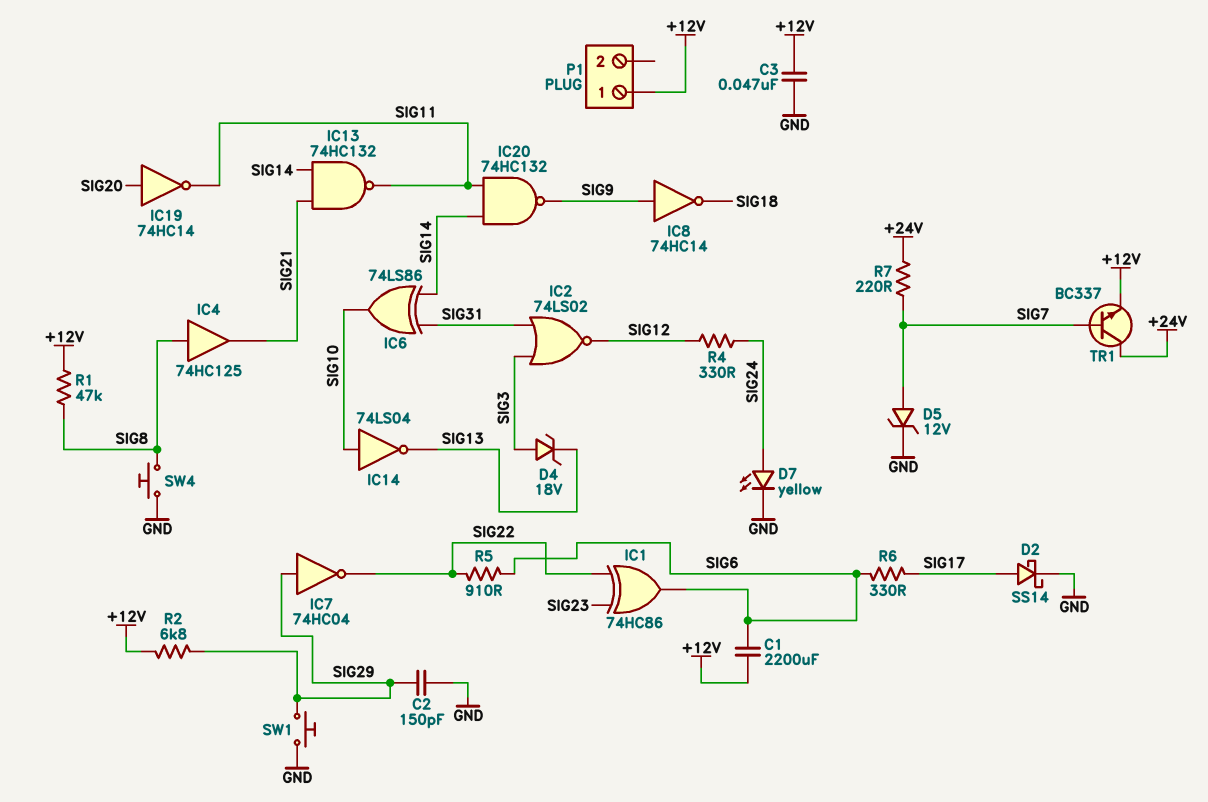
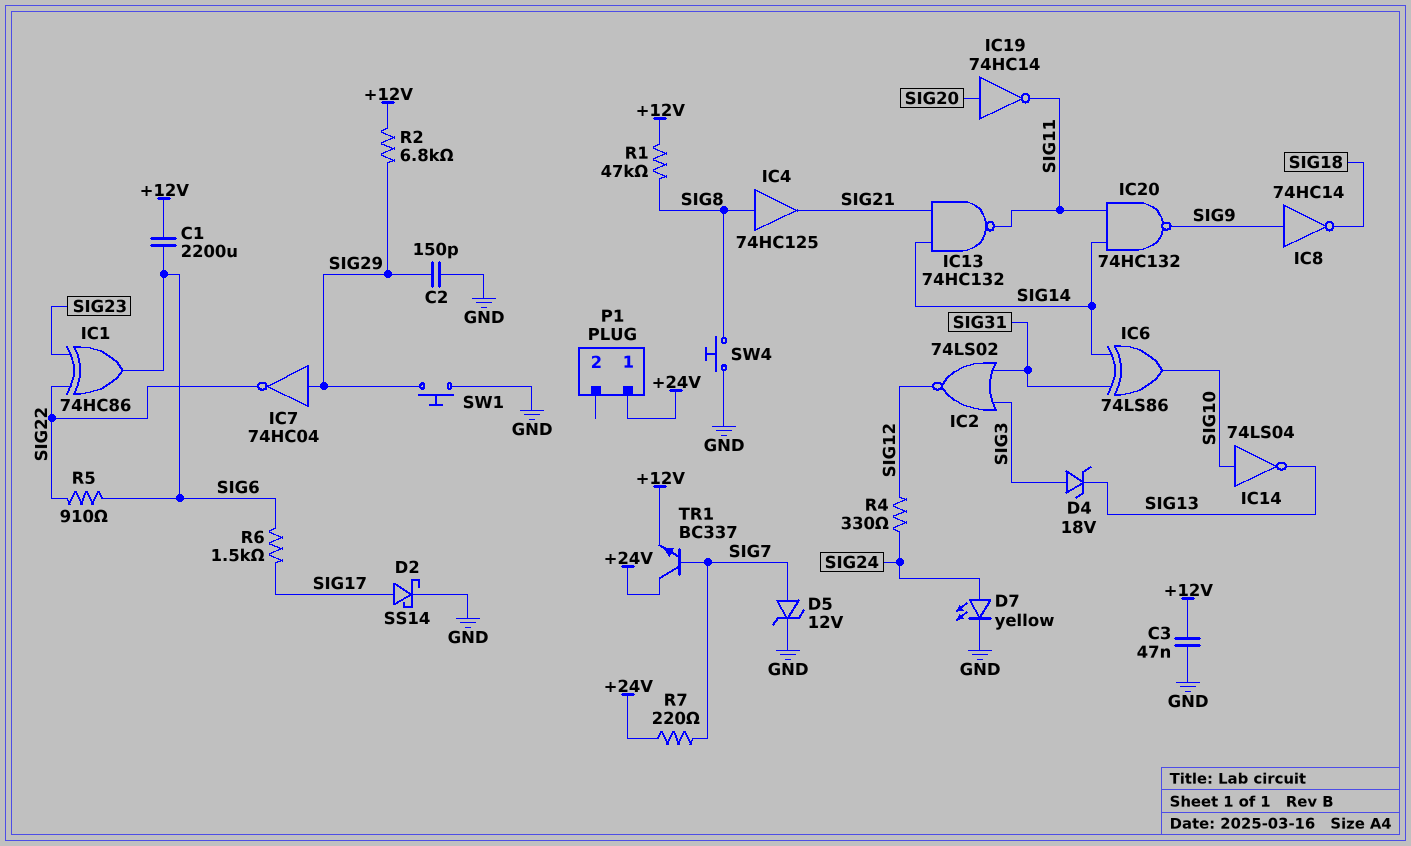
P1 pin 1: +12V -> +24V
R6: 330 (SIG6, SIG17) -> 1.5k (SIG6, SIG17)

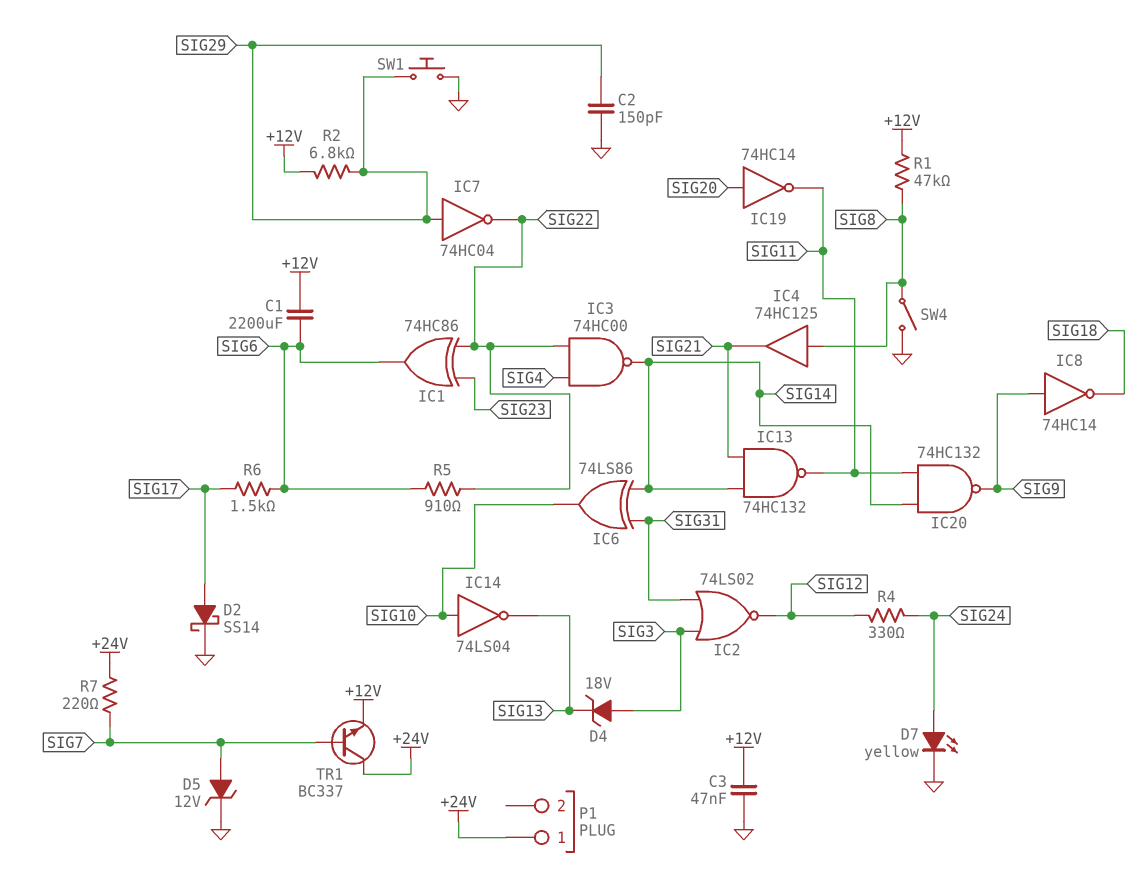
IC3: none -> NAND 74HC00 (in SIG4, in SIG22, out SIG14)
SW4: button (GND, SIG8) -> switch (GND, SIG8)

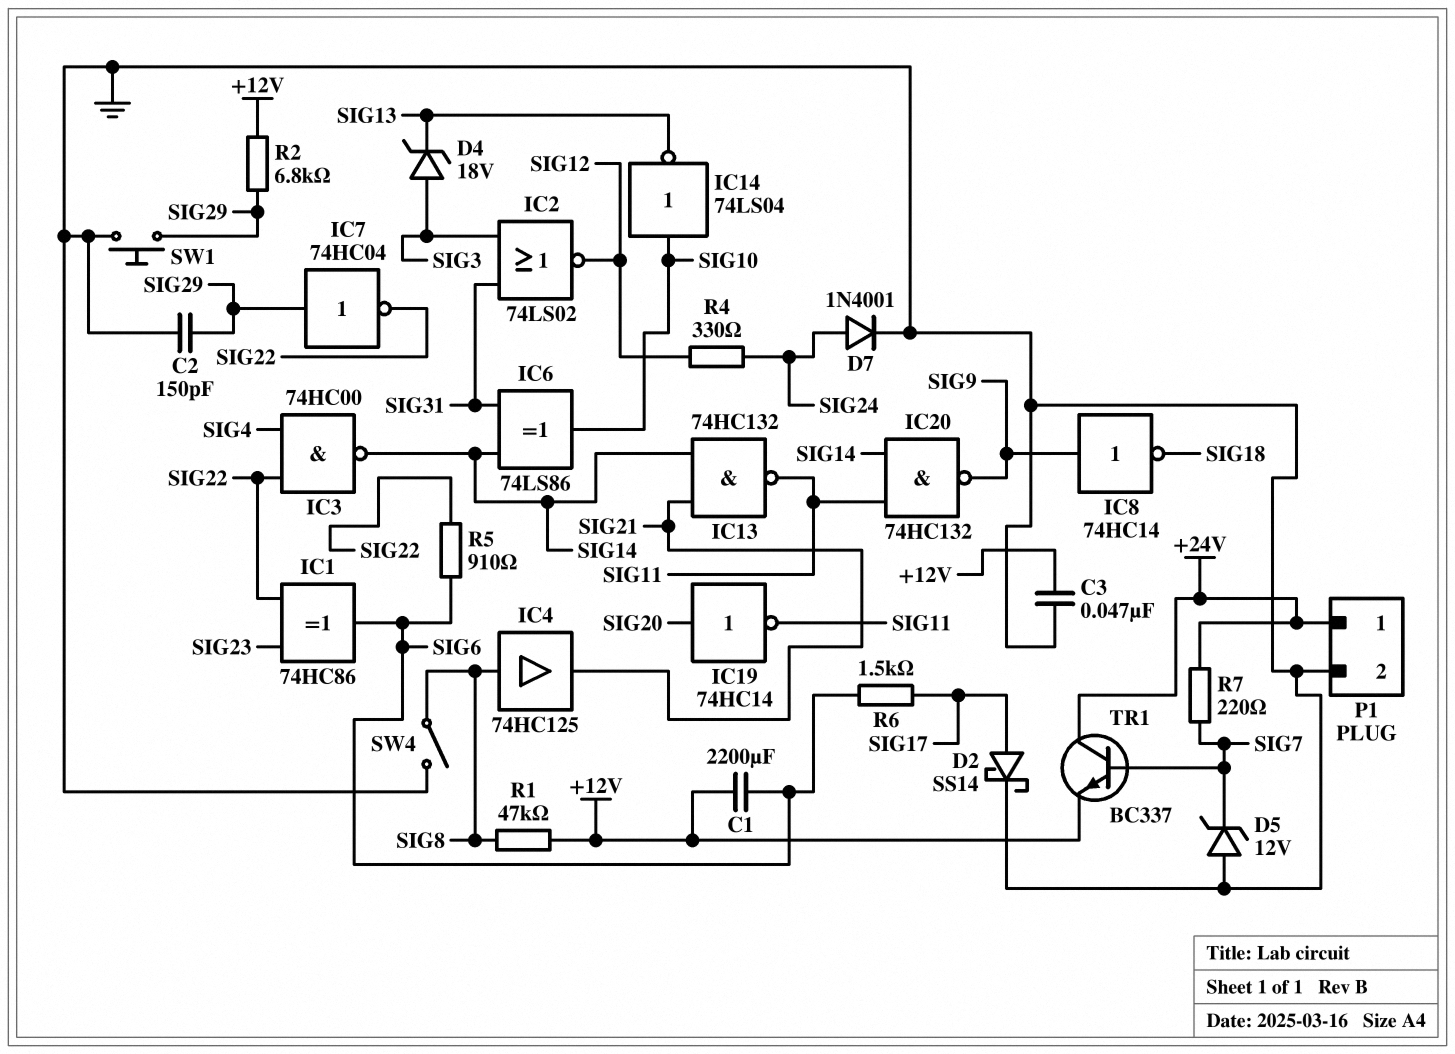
D5: zener 12V (A SIG7, K GND) -> zener 12V (A GND, K SIG7)
D7: LED yellow (A SIG24, K GND) -> diode 1N4001 (A SIG24, K GND)
P1 pin 2: none -> GND

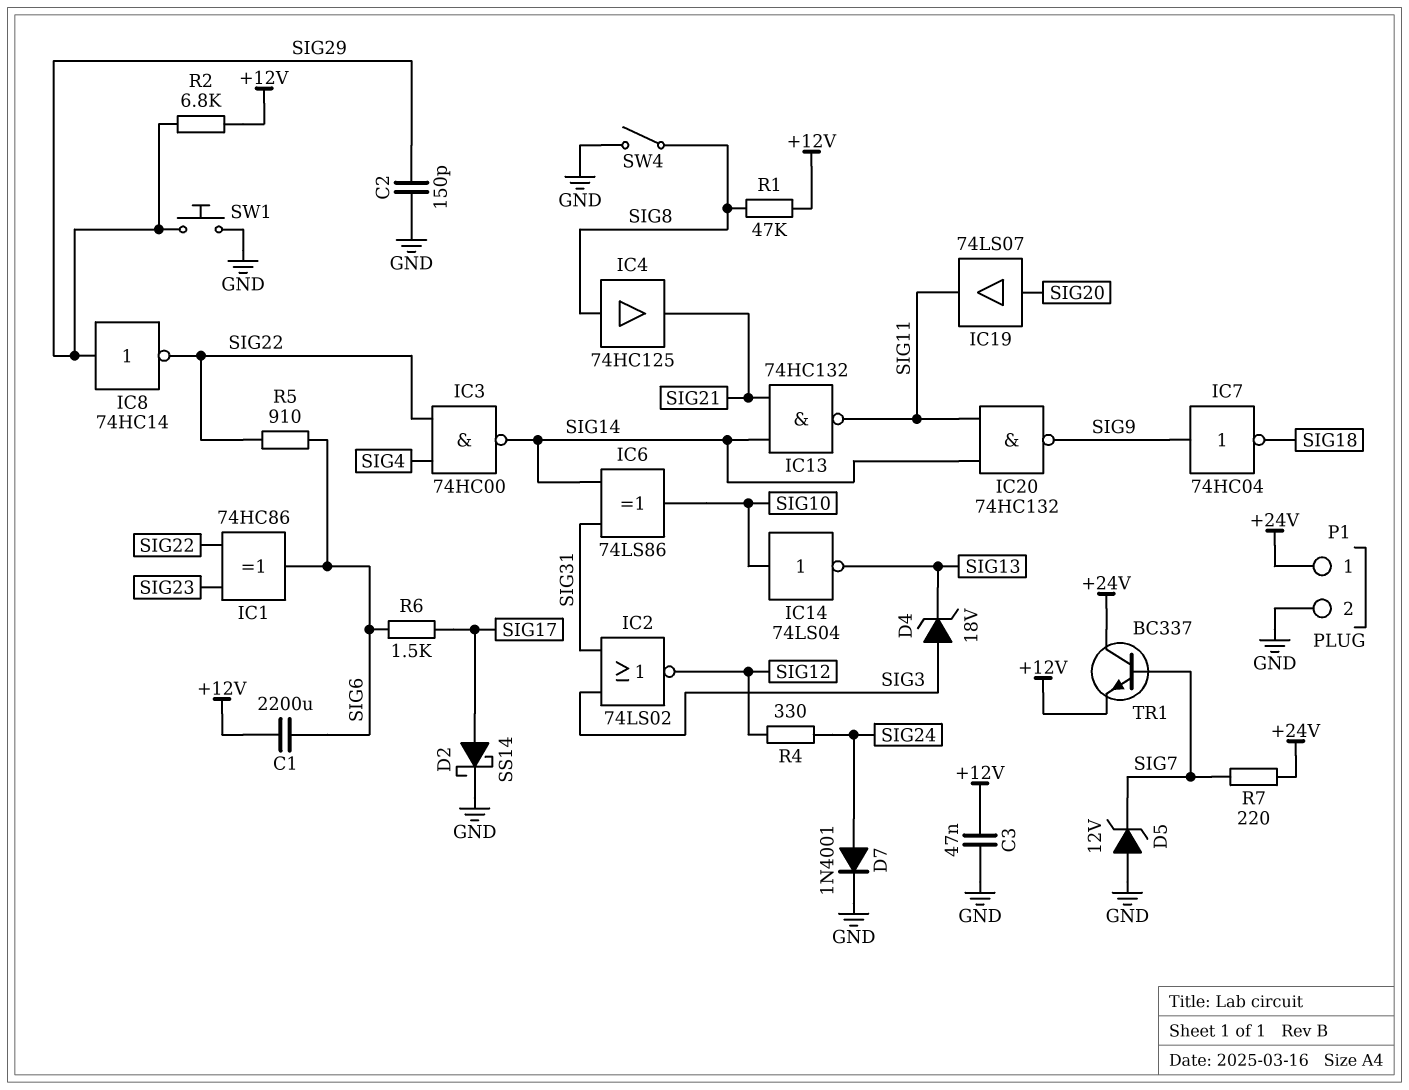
IC7: NOT 74HC04 (in SIG29, out SIG22) -> NOT 74HC04 (in SIG9, out SIG18)
IC8: NOT 74HC14 (in SIG9, out SIG18) -> NOT 74HC14 (in SIG29, out SIG22)
IC19: NOT 74HC14 (in SIG20, out SIG11) -> buffer 74LS07 (in SIG20, out SIG11)

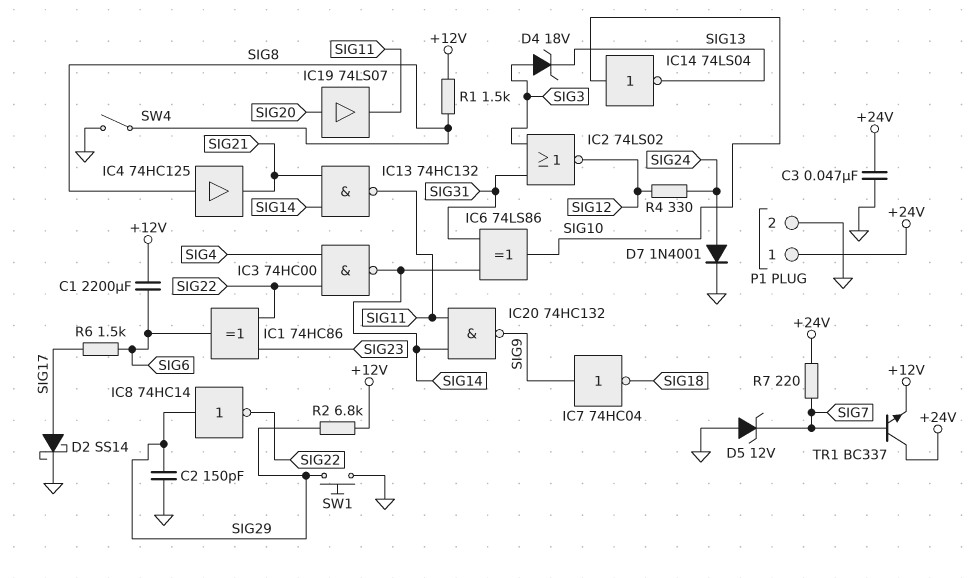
C3: 47nF (+12V, GND) -> 47nF (+24V, GND)
R1: 47k (+12V, SIG8) -> 1.5k (+12V, SIG8)
R5: 910 (SIG6, SIG22) -> none

